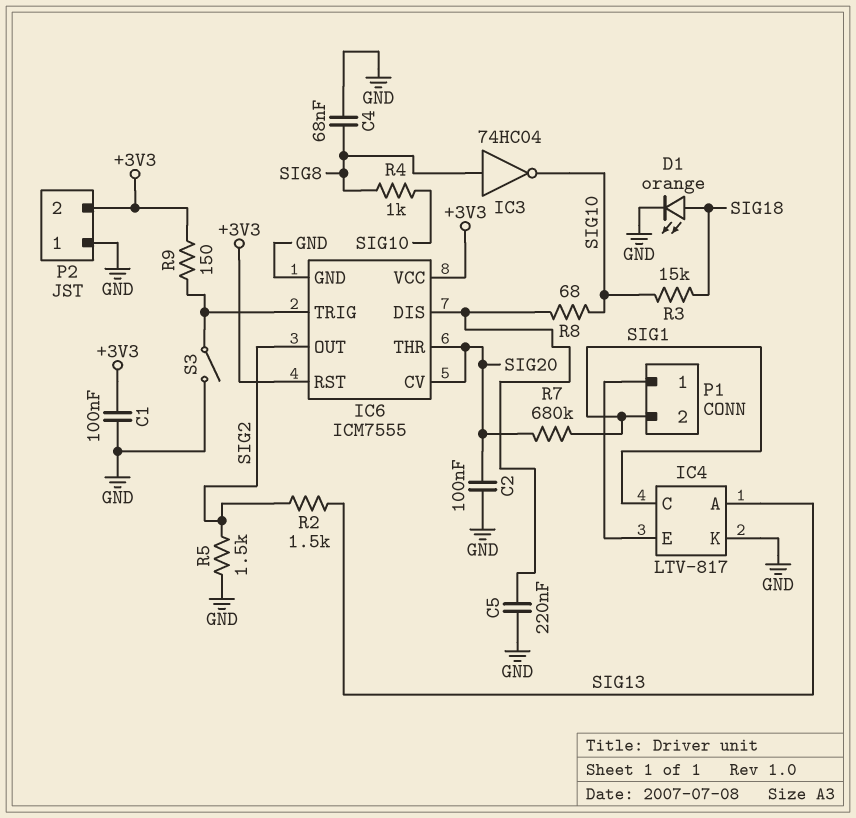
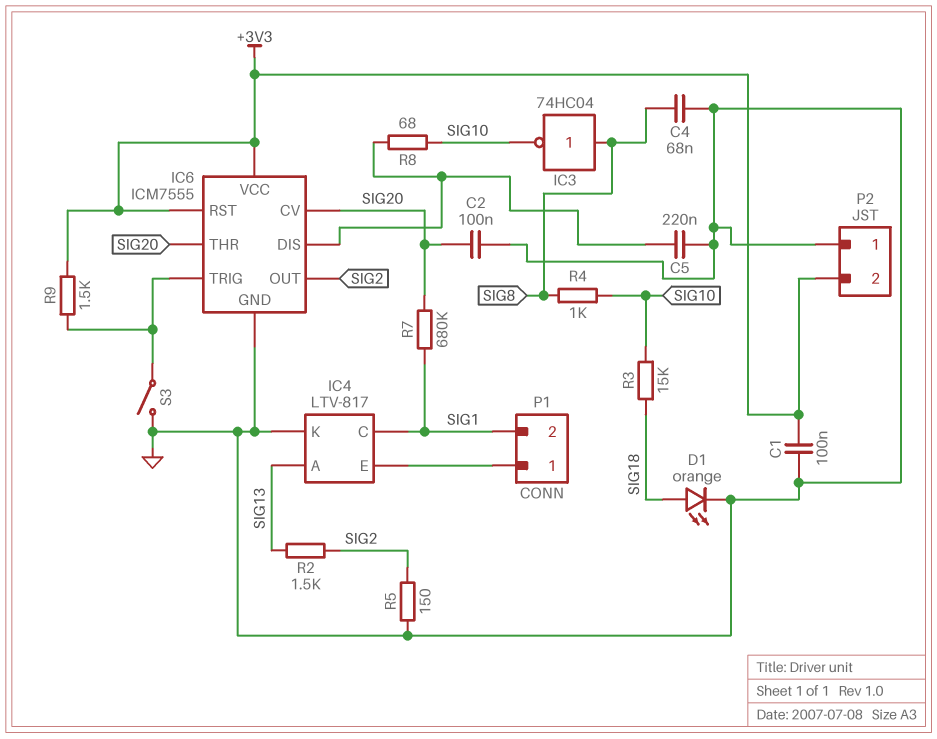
R5: 1.5k (GND, SIG2) -> 150 (GND, SIG2)
R9: 150 (+3V3, IC6/TRIG) -> 1.5k (+3V3, IC6/TRIG)

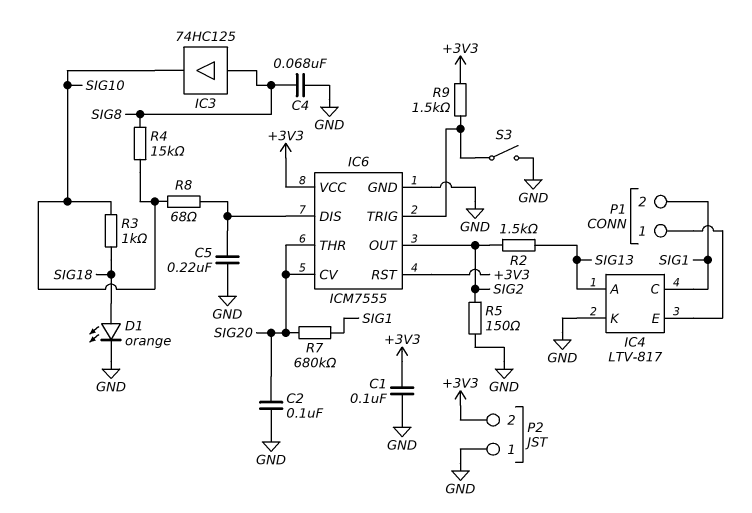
IC3: NOT 74HC04 (in SIG8, out SIG10) -> buffer 74HC125 (in SIG8, out SIG10)
R3: 15k (SIG10, SIG18) -> 1k (SIG10, SIG18)
R4: 1k (SIG8, SIG10) -> 15k (SIG8, SIG10)

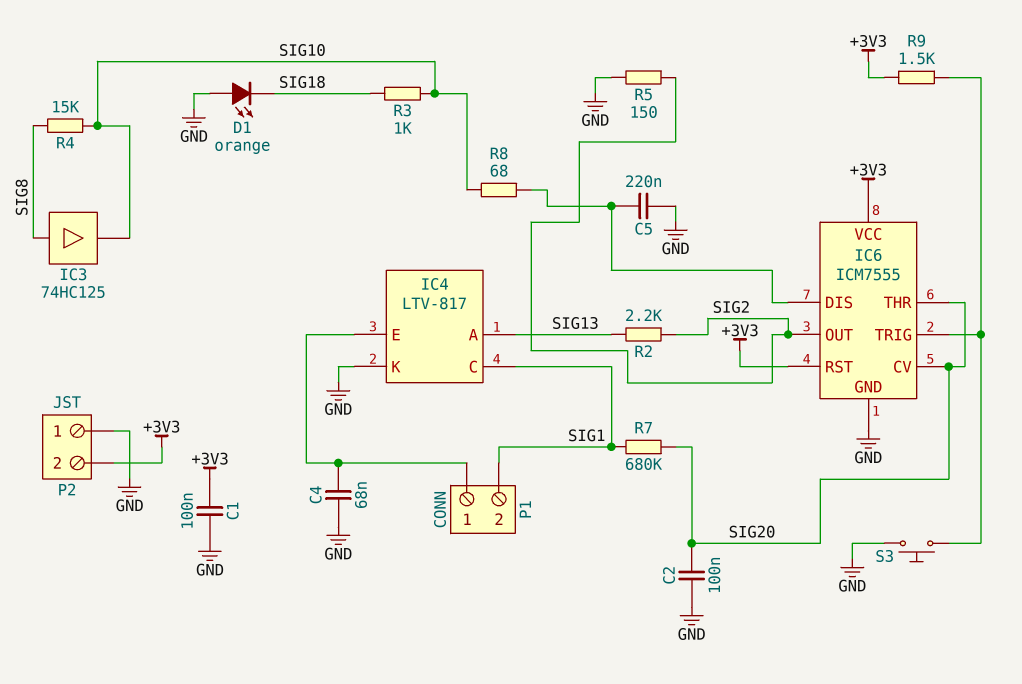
C4: 68nF (GND, SIG8) -> 68nF (GND, IC4/E)
D1: LED orange (A SIG18, K GND) -> LED orange (A GND, K SIG18)
R2: 1.5k (SIG2, SIG13) -> 2.2k (SIG2, SIG13)
S3: switch (GND, IC6/TRIG) -> button (GND, IC6/TRIG)

